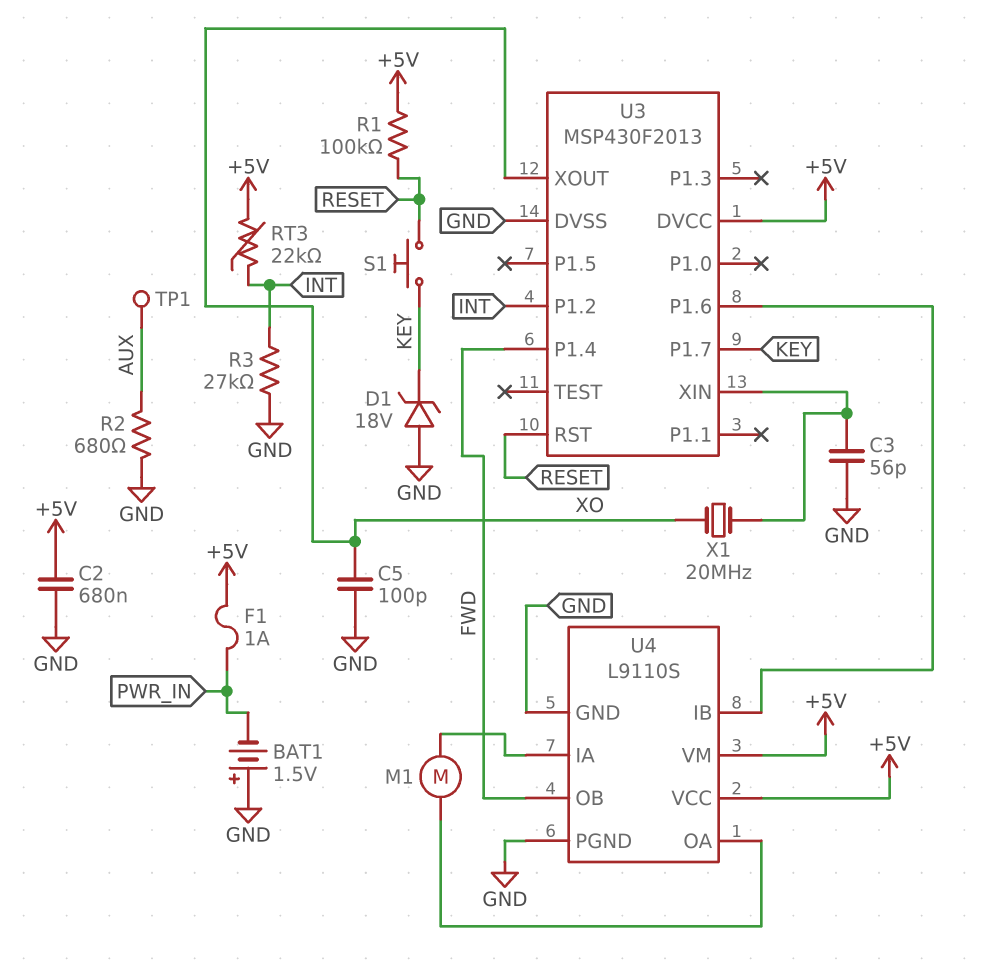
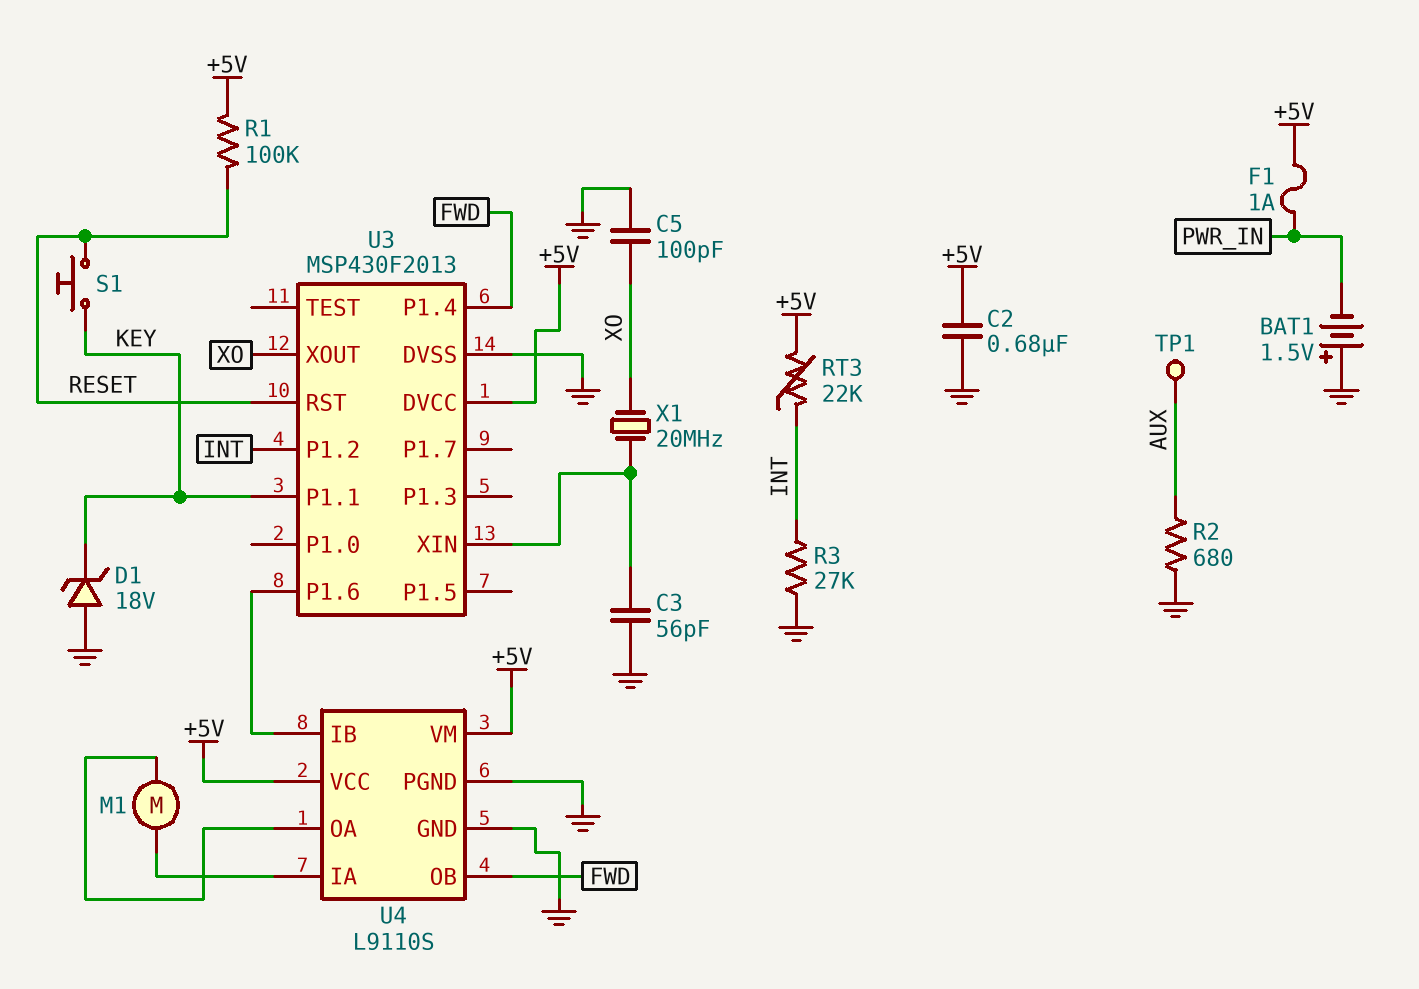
U3 pin P1.1: none -> KEY
U3 pin P1.7: KEY -> none

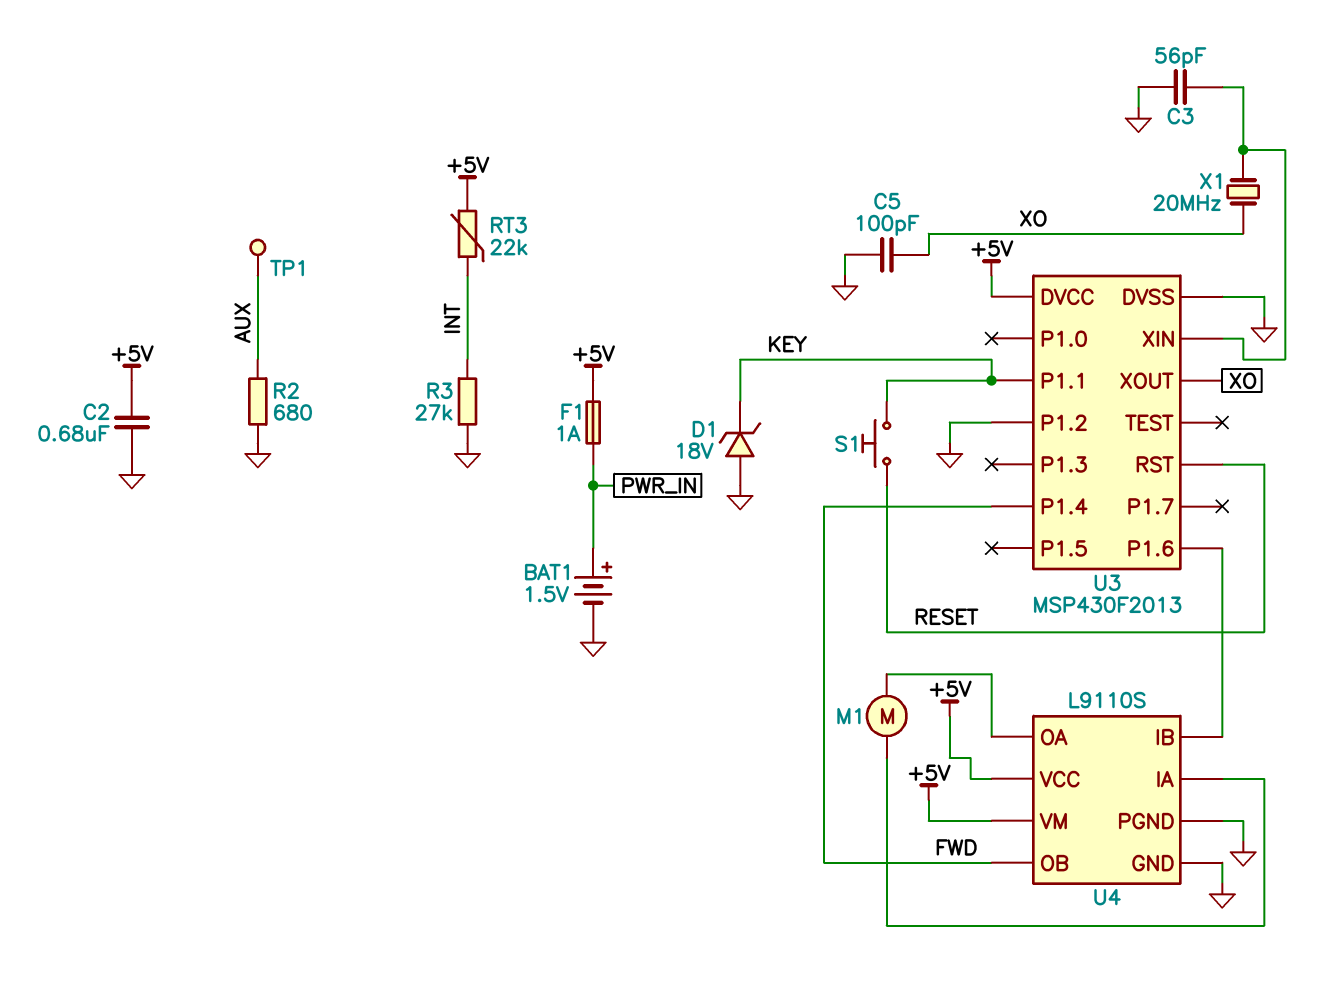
BAT1: 1.5V (plus GND, minus PWR_IN) -> 1.5V (plus PWR_IN, minus GND)
R1: 100k (+5V, RESET) -> none
U3 pin P1.2: INT -> GND

